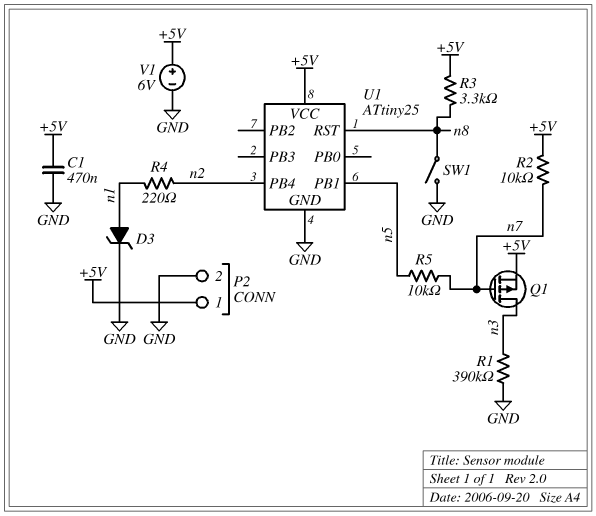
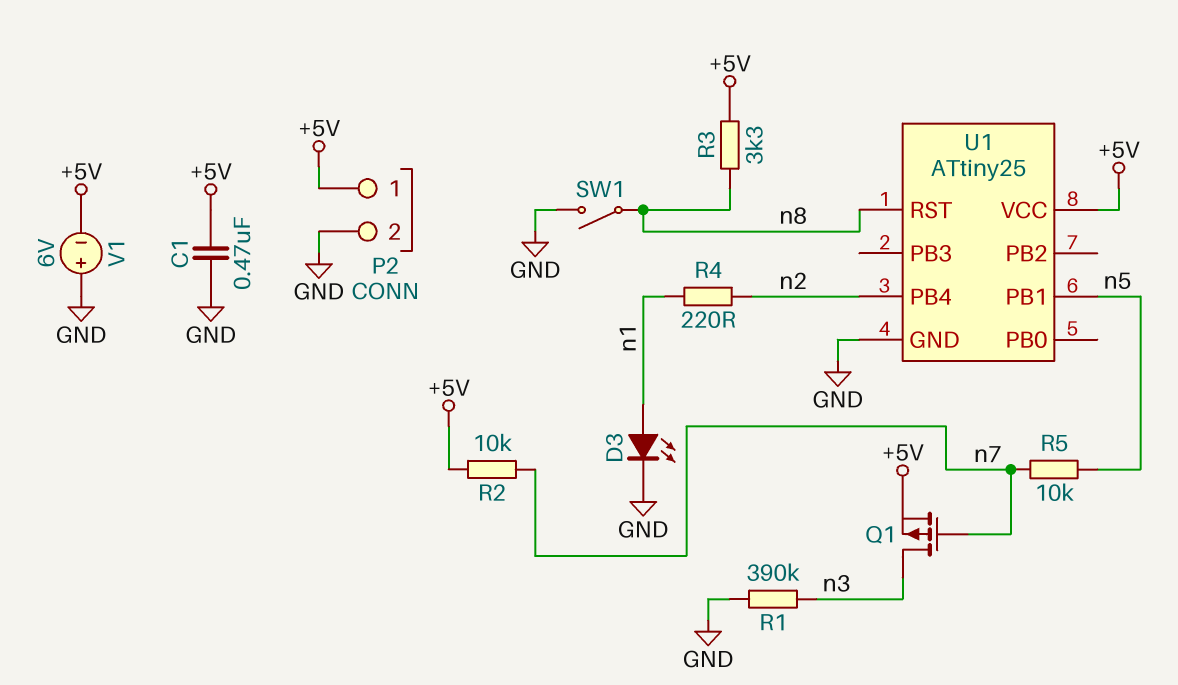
D3: zener (A n1, K GND) -> LED (A n1, K GND)
V1: 6V (plus +5V, minus GND) -> 6V (plus GND, minus +5V)

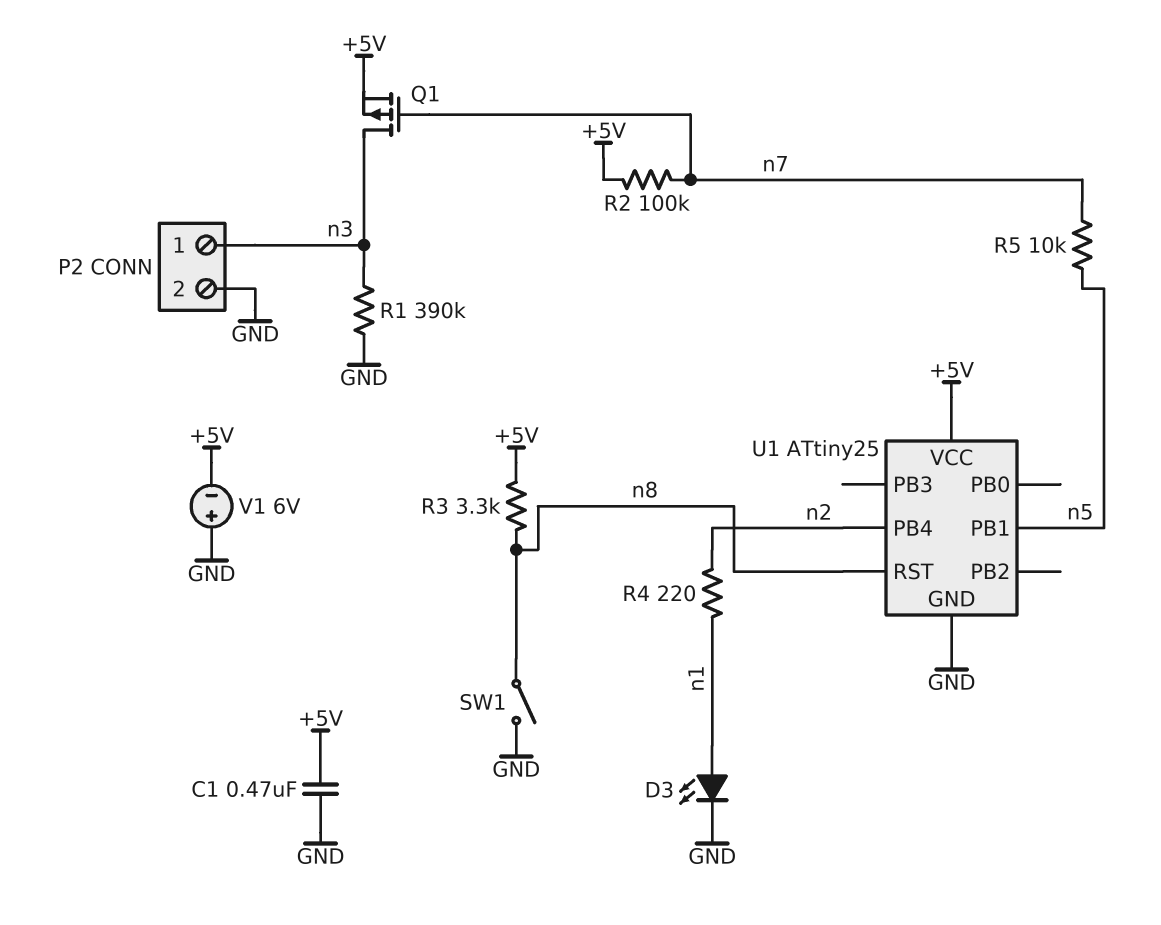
P2 pin 1: +5V -> n3
R2: 10k (+5V, n7) -> 100k (+5V, n7)

